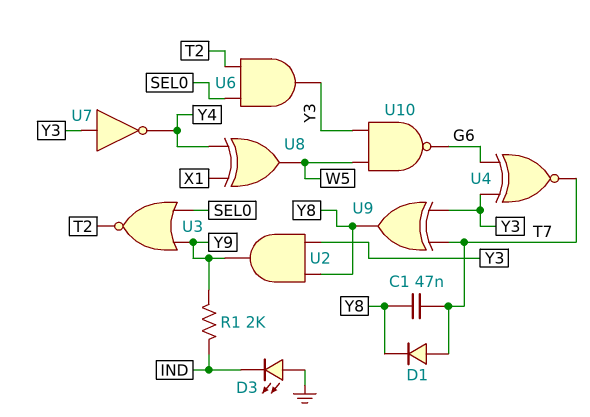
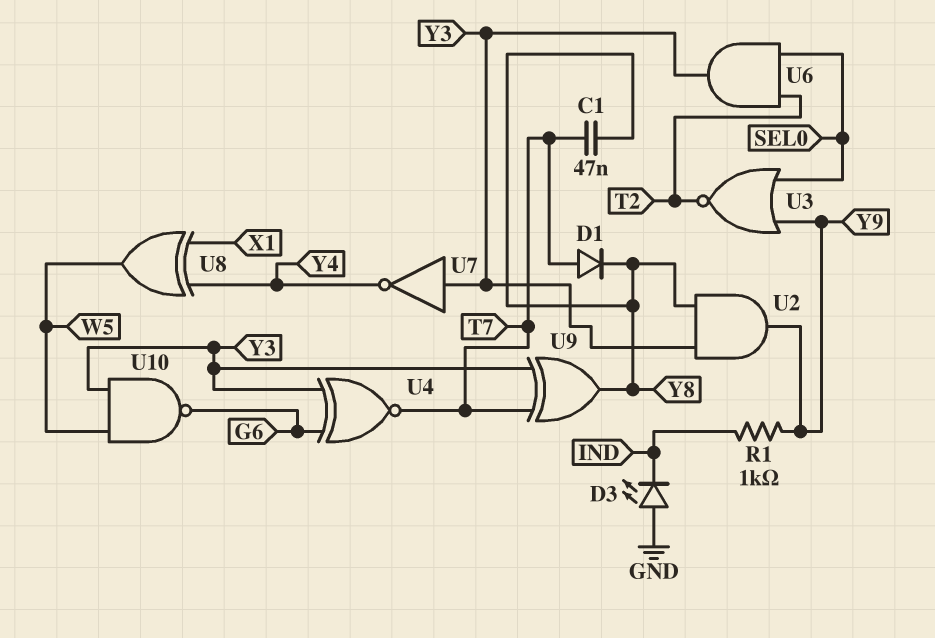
R1: 2k (IND, Y9) -> 1k (IND, Y9)

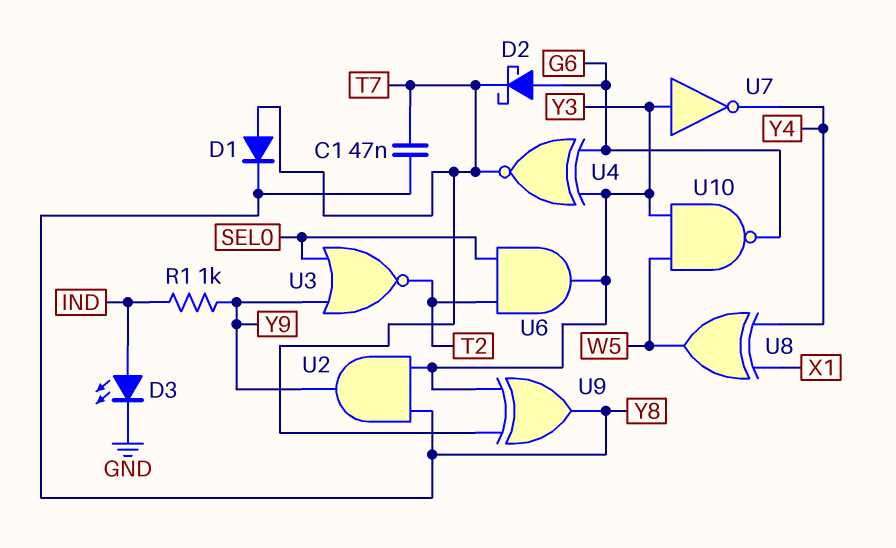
D2: none -> schottky (A G6, K T7)
D3: LED (A GND, K IND) -> LED (A IND, K GND)

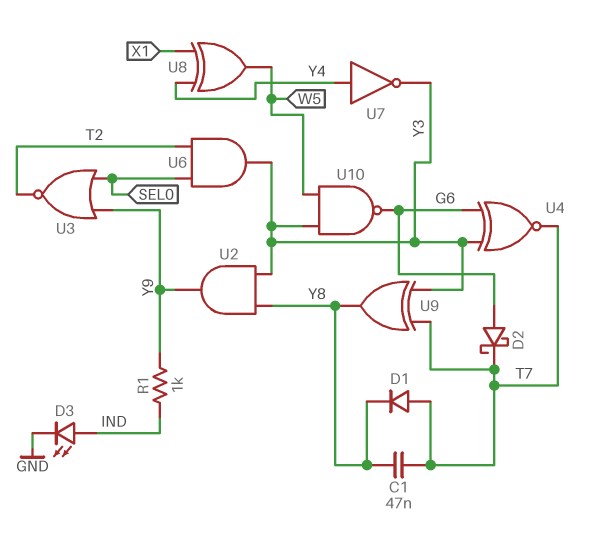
U7: NOT (in Y3, out Y4) -> NOT (in Y4, out Y3)

